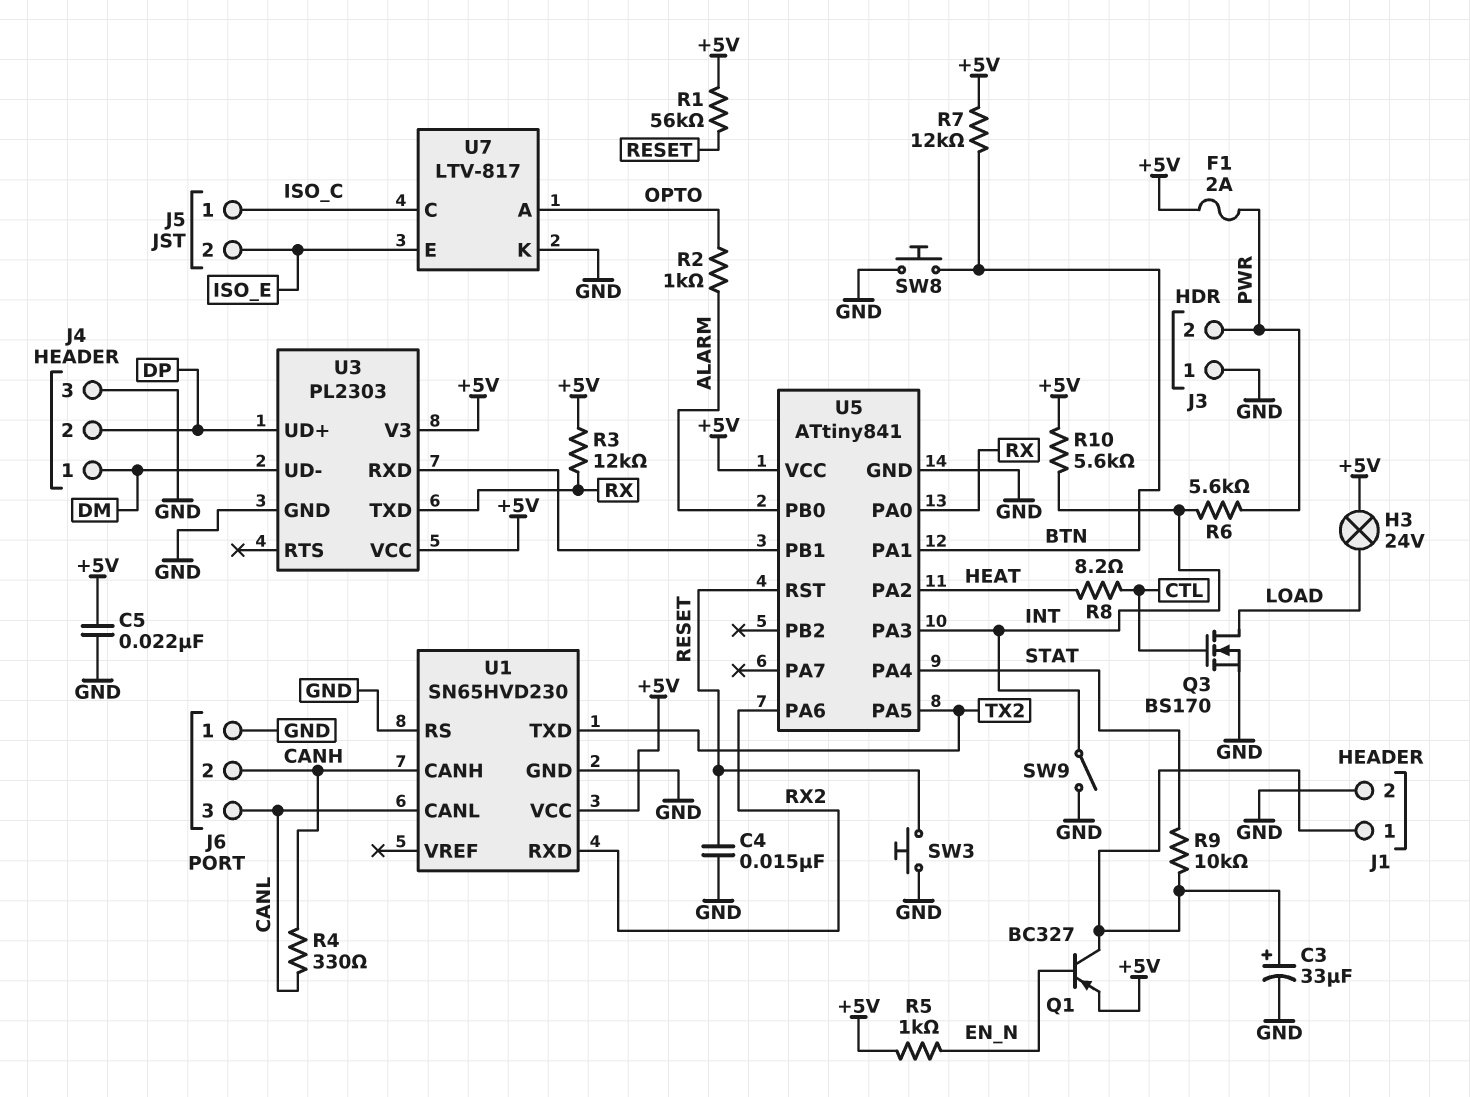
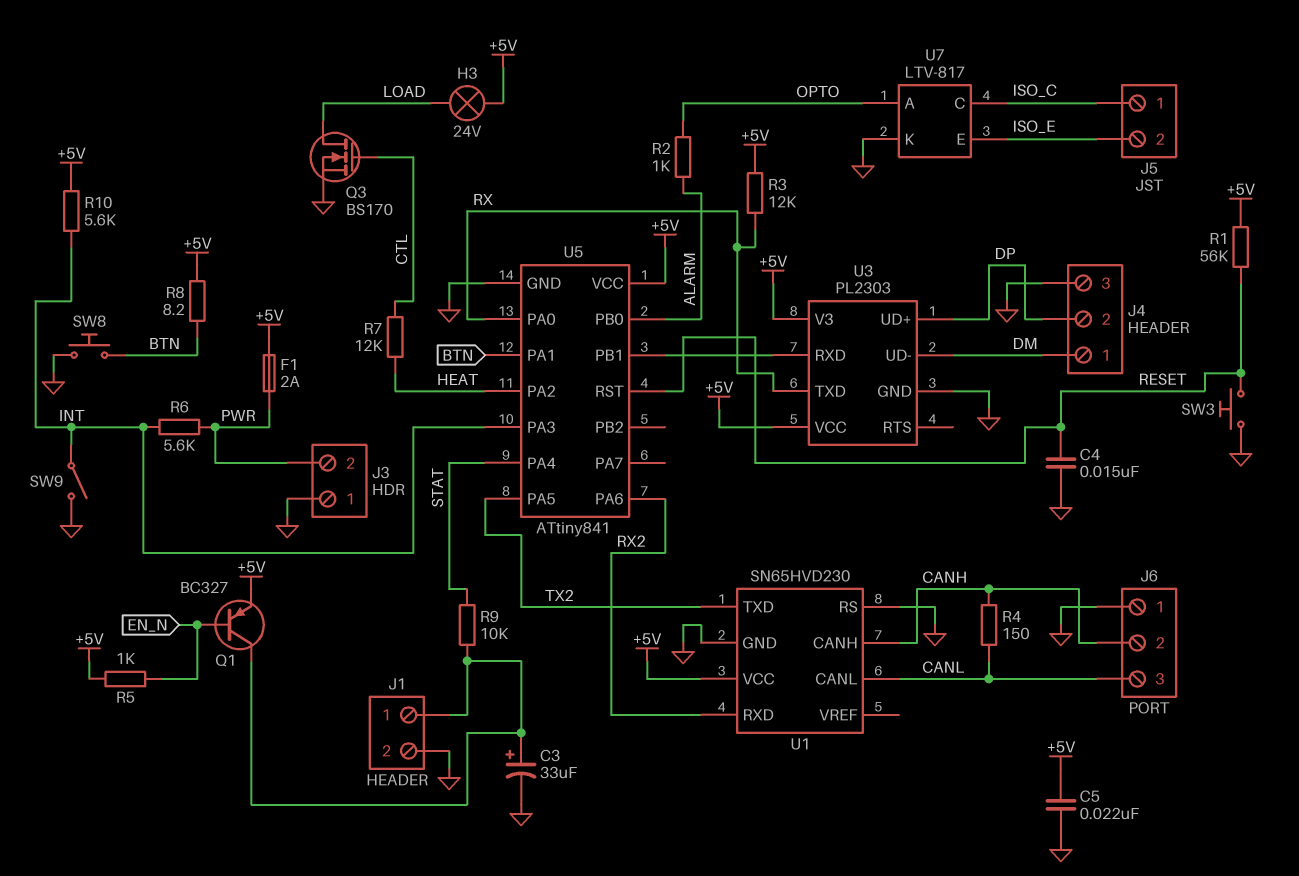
R4: 330 (CANH, CANL) -> 150 (CANH, CANL)
R7: 12k (+5V, BTN) -> 12k (CTL, HEAT)
R8: 8.2 (CTL, HEAT) -> 8.2 (+5V, BTN)

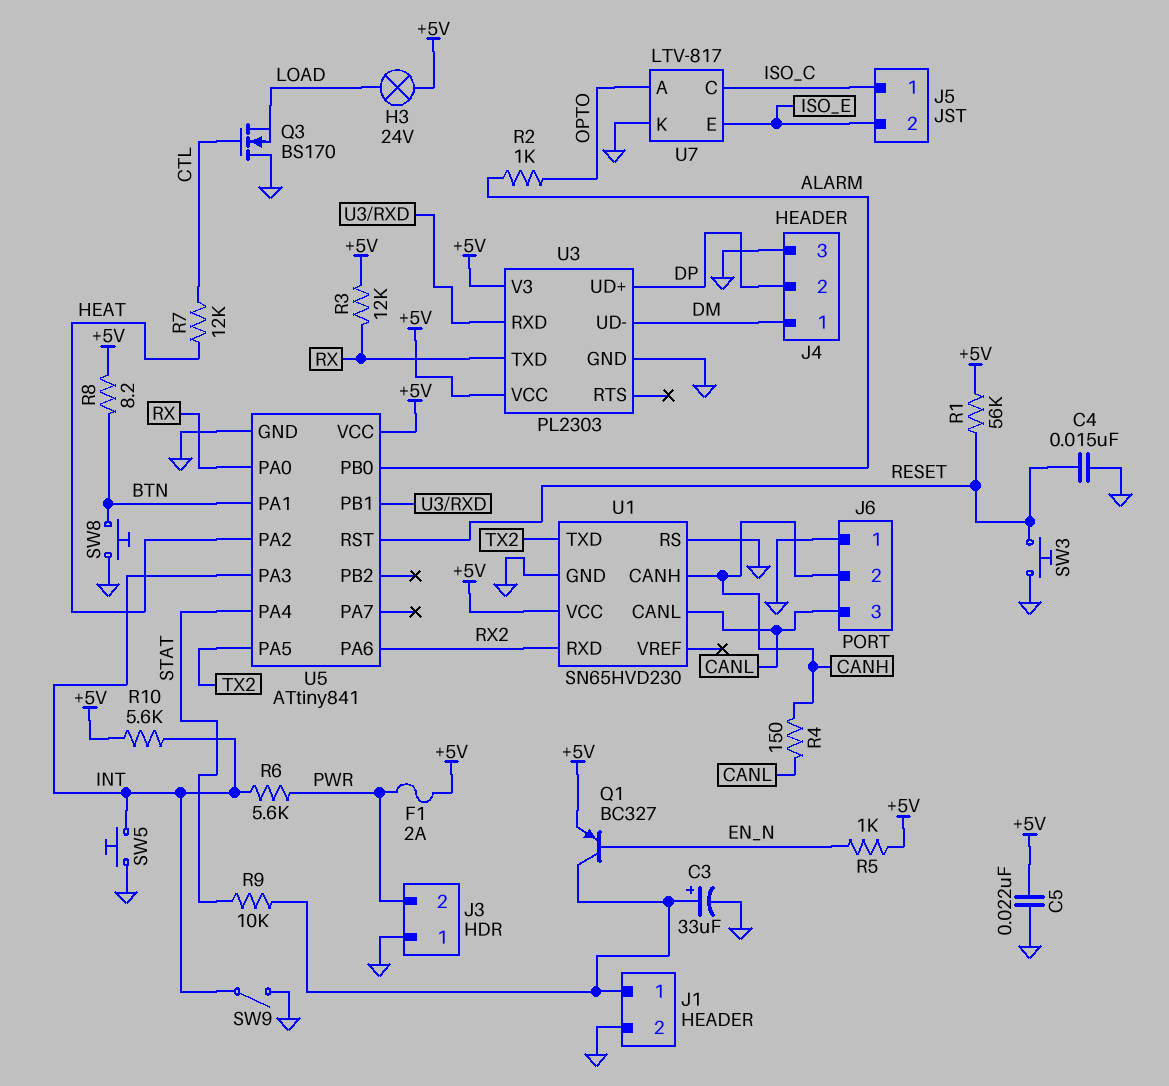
Q3: NMOS BS170 (G CTL, D LOAD, S GND) -> NMOS BS170 (G CTL, D GND, S LOAD)
SW5: none -> button (GND, INT)

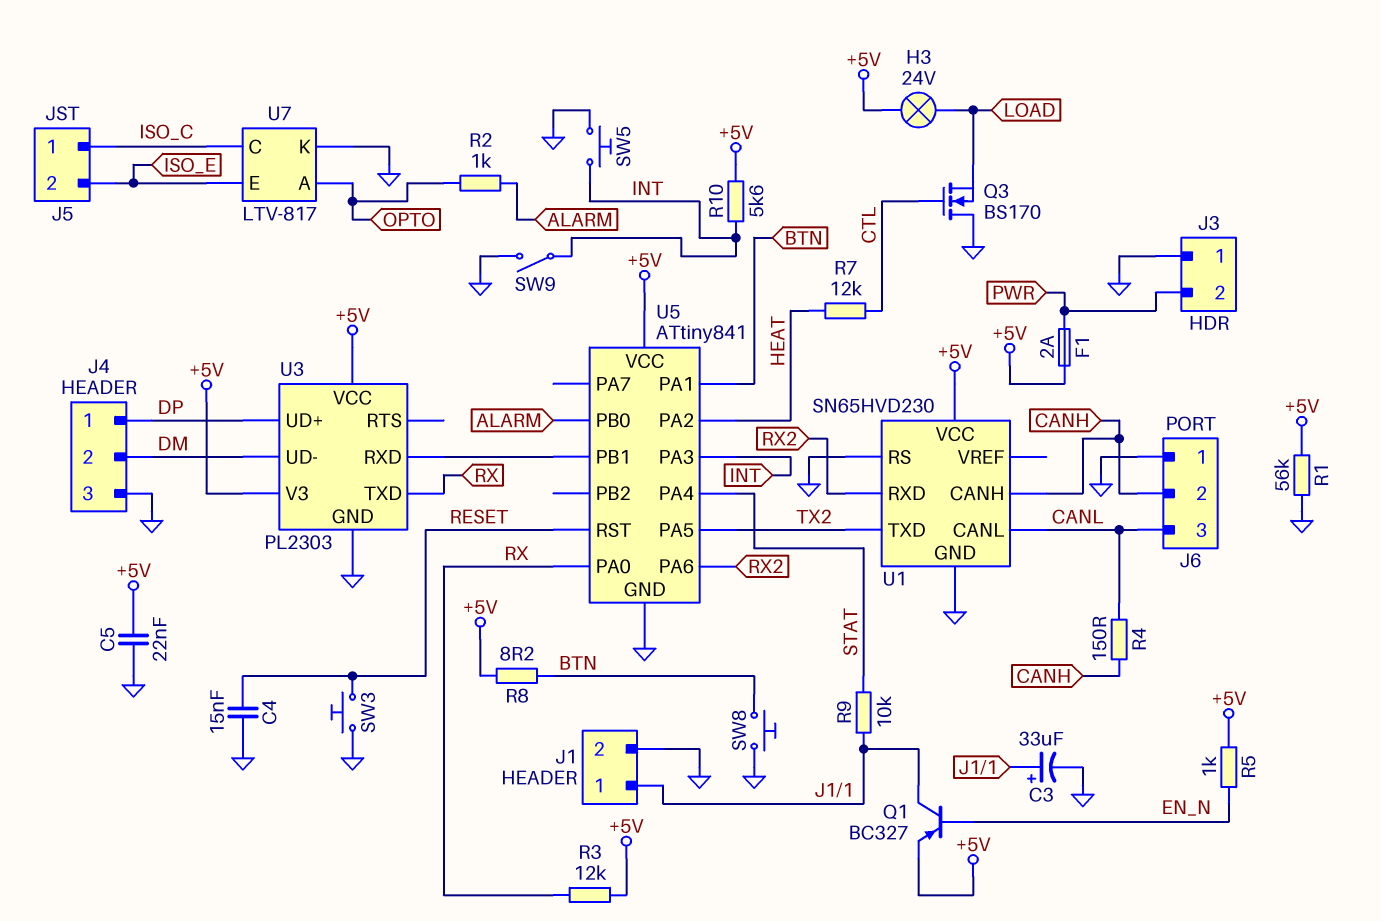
J4 pin 1: DM -> DP
J4 pin 2: DP -> DM
R1: 56k (+5V, RESET) -> 56k (+5V, GND)
R6: 5.6k (INT, PWR) -> none

